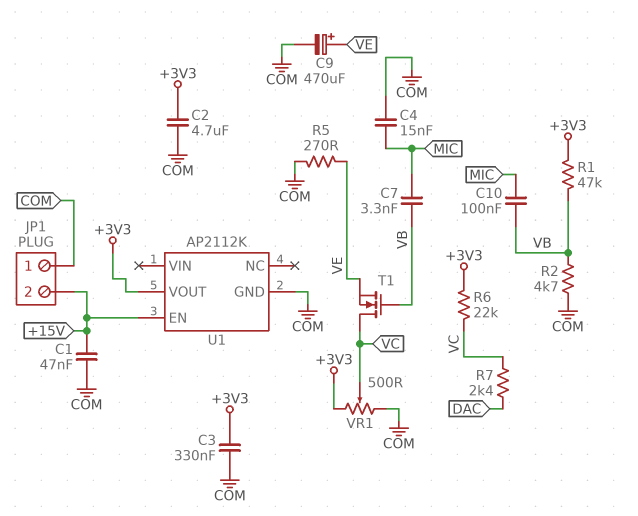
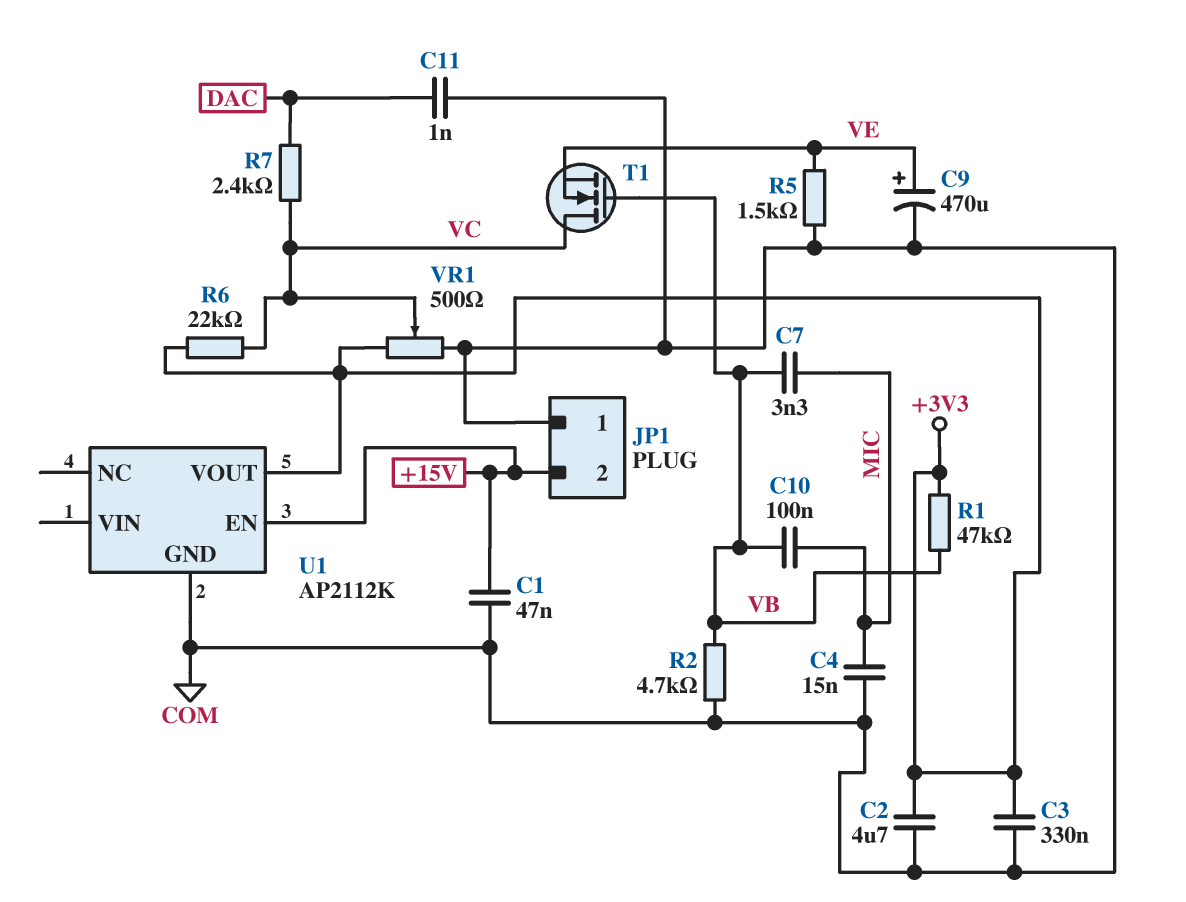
C11: none -> 1nF (COM, DAC)
R5: 270 (COM, VE) -> 1.5k (COM, VE)

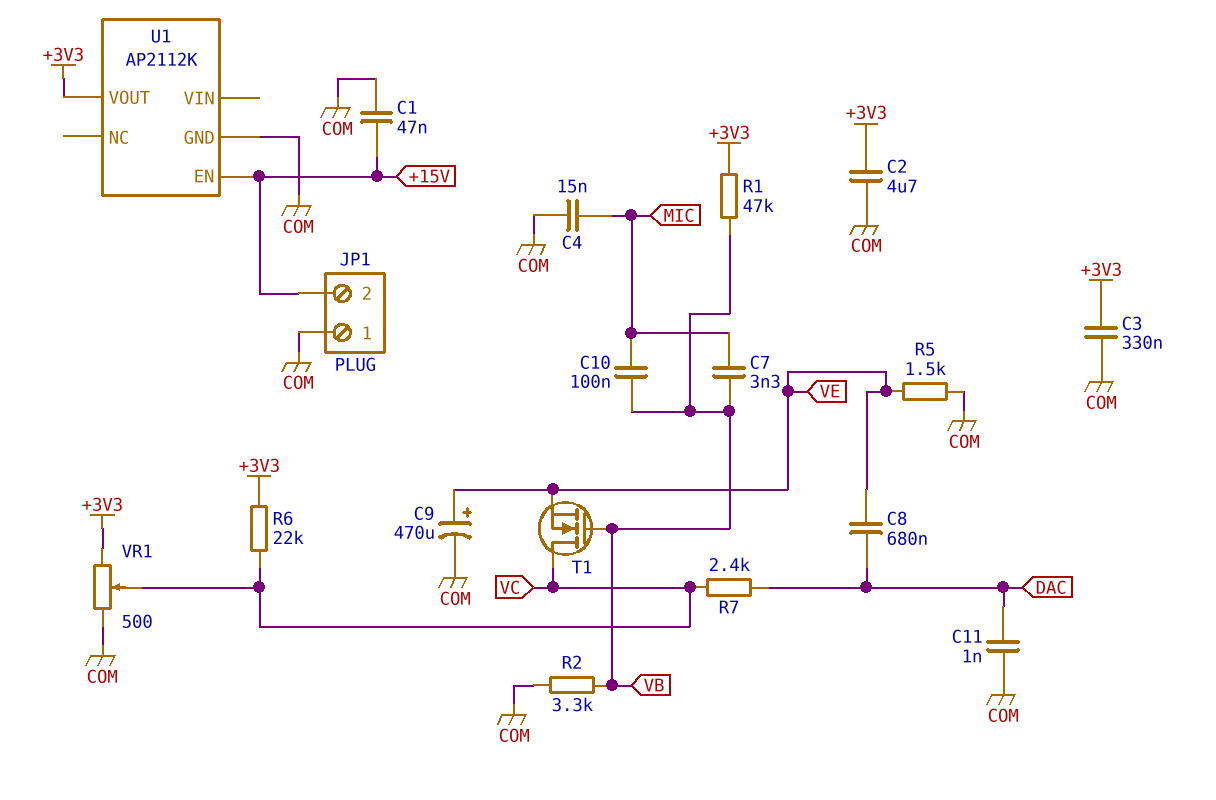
C8: none -> 680nF (DAC, VE)
R2: 4.7k (COM, VB) -> 3.3k (COM, VB)

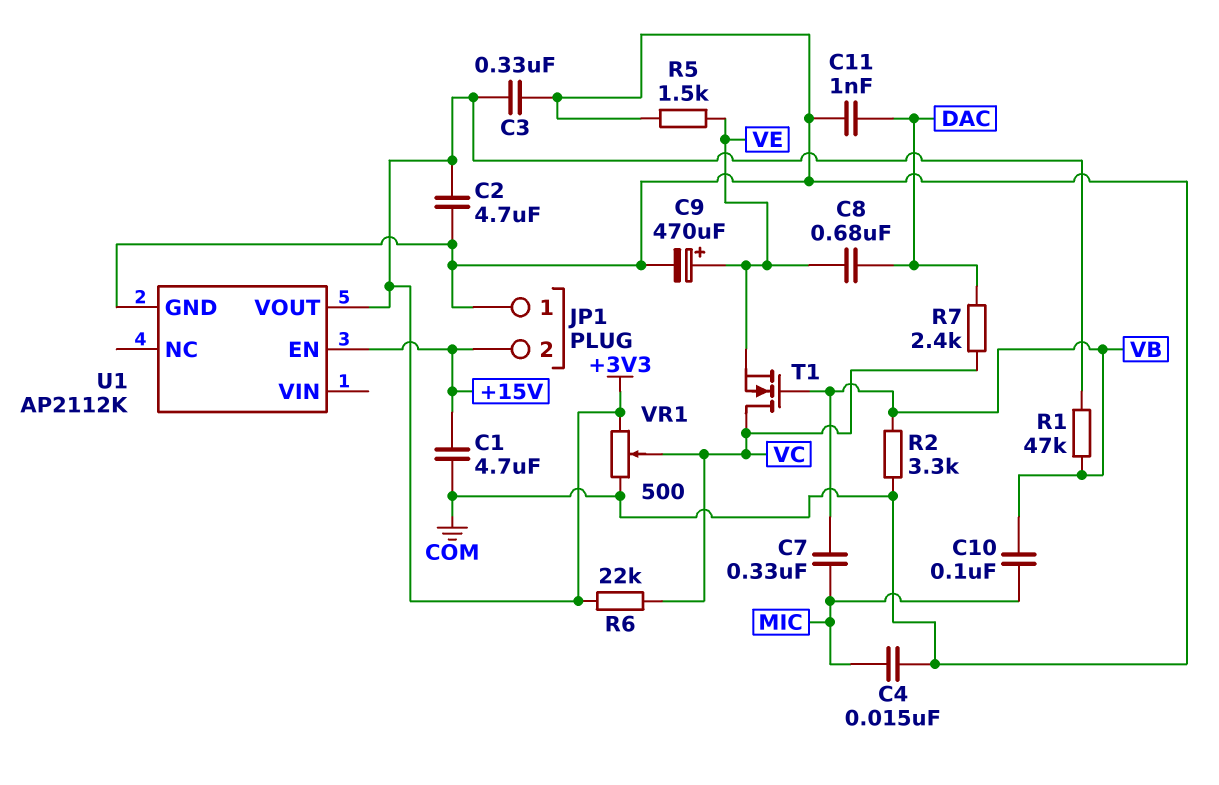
C1: 47nF (+15V, COM) -> 4.7uF (+15V, COM)
C7: 3.3nF (MIC, VB) -> 330nF (MIC, VB)

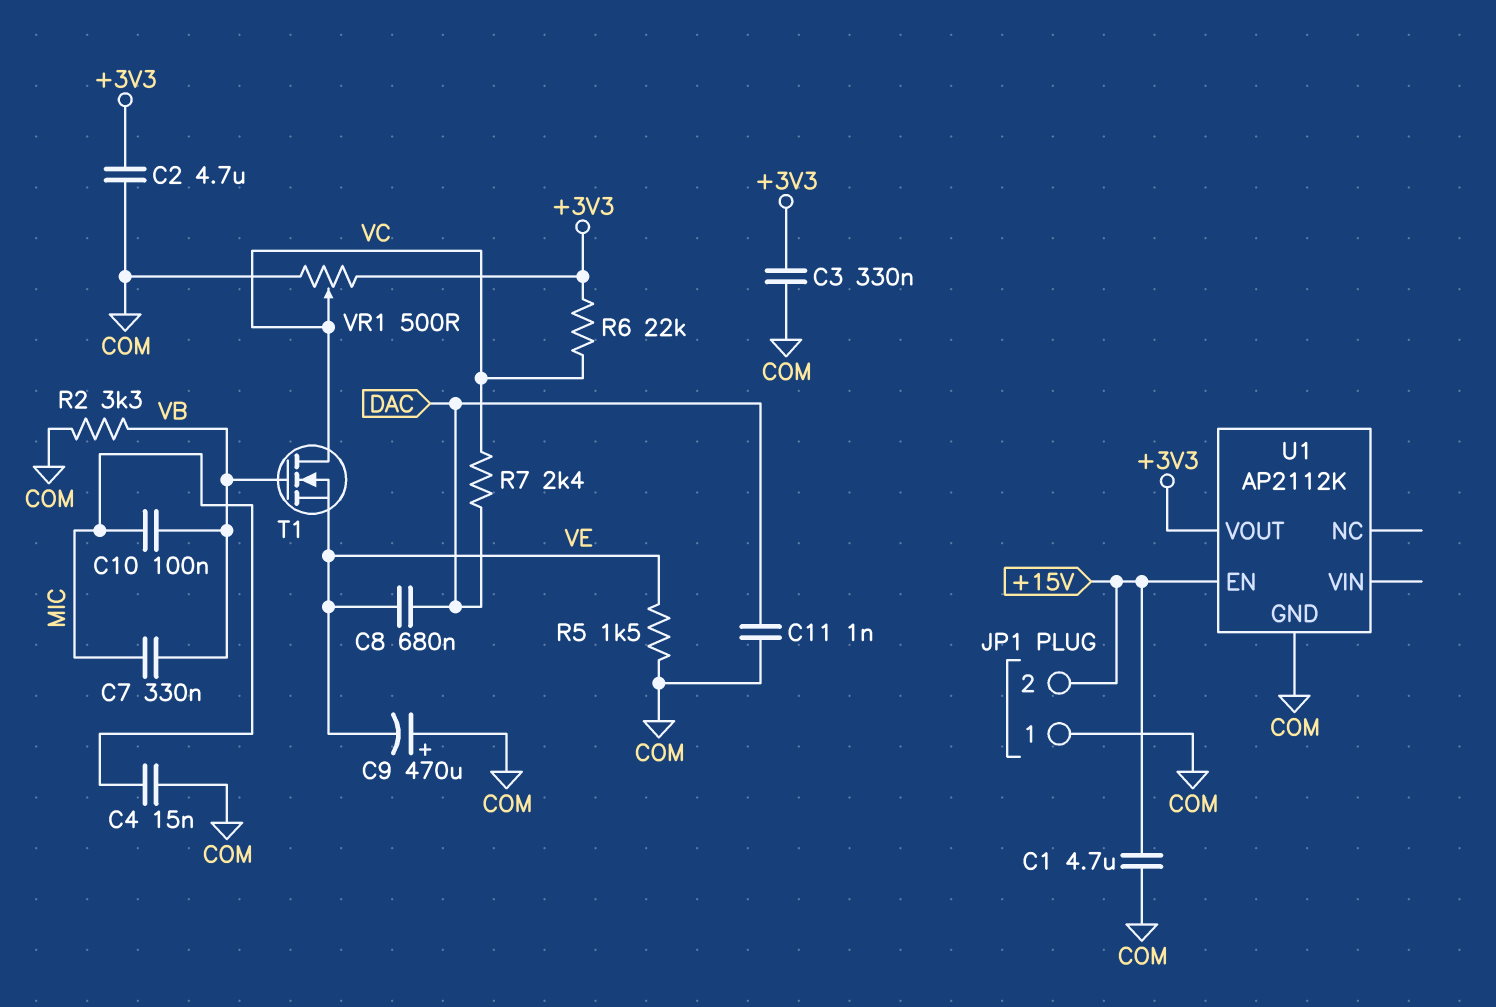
C9: 470uF (plus VE, minus COM) -> 470uF (plus COM, minus VE)
R1: 47k (+3V3, VB) -> none

